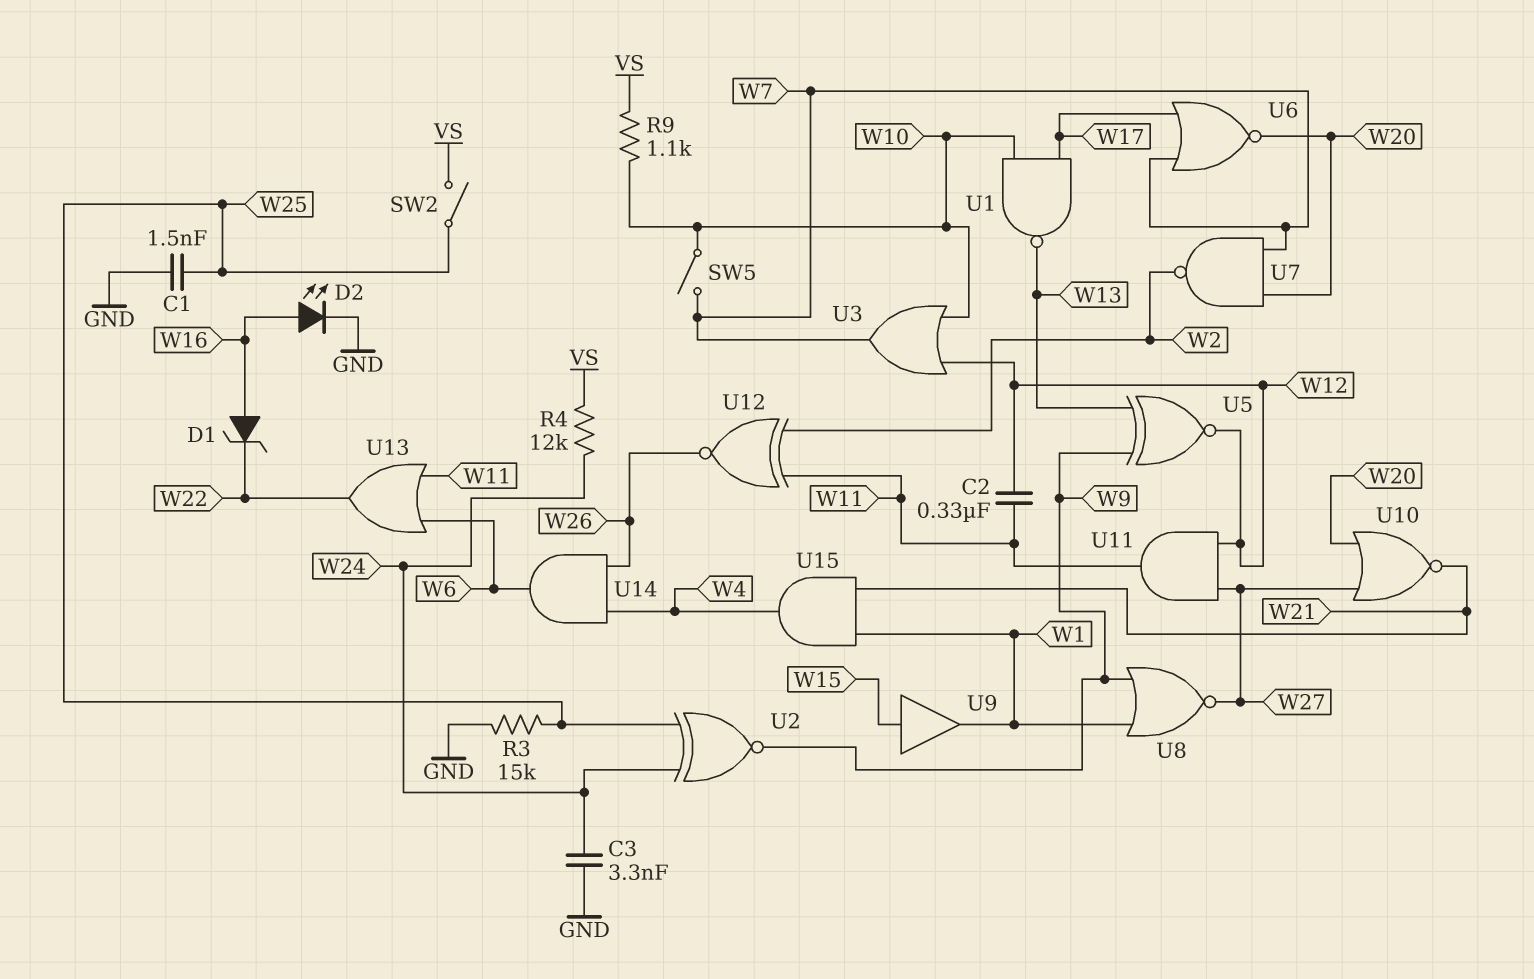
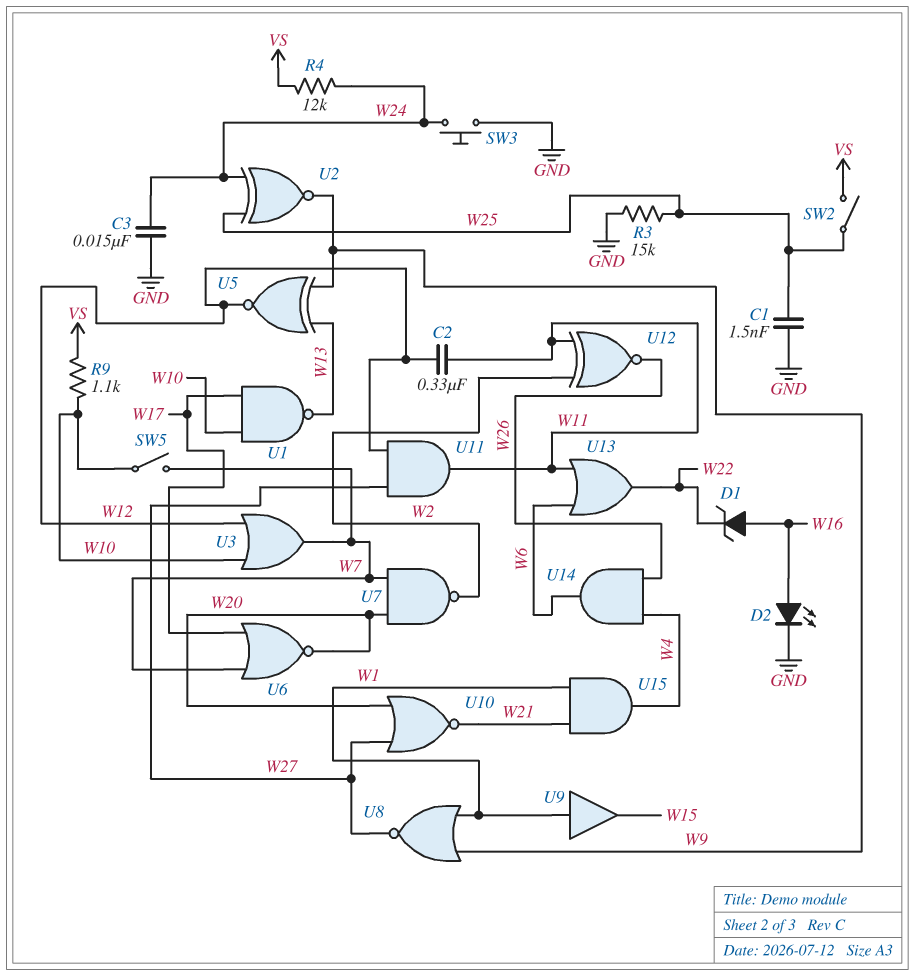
C3: 3.3nF (GND, W24) -> 15nF (GND, W24)
SW3: none -> button (GND, W24)
U9: buffer (in W15, out W1) -> buffer (in W1, out W15)

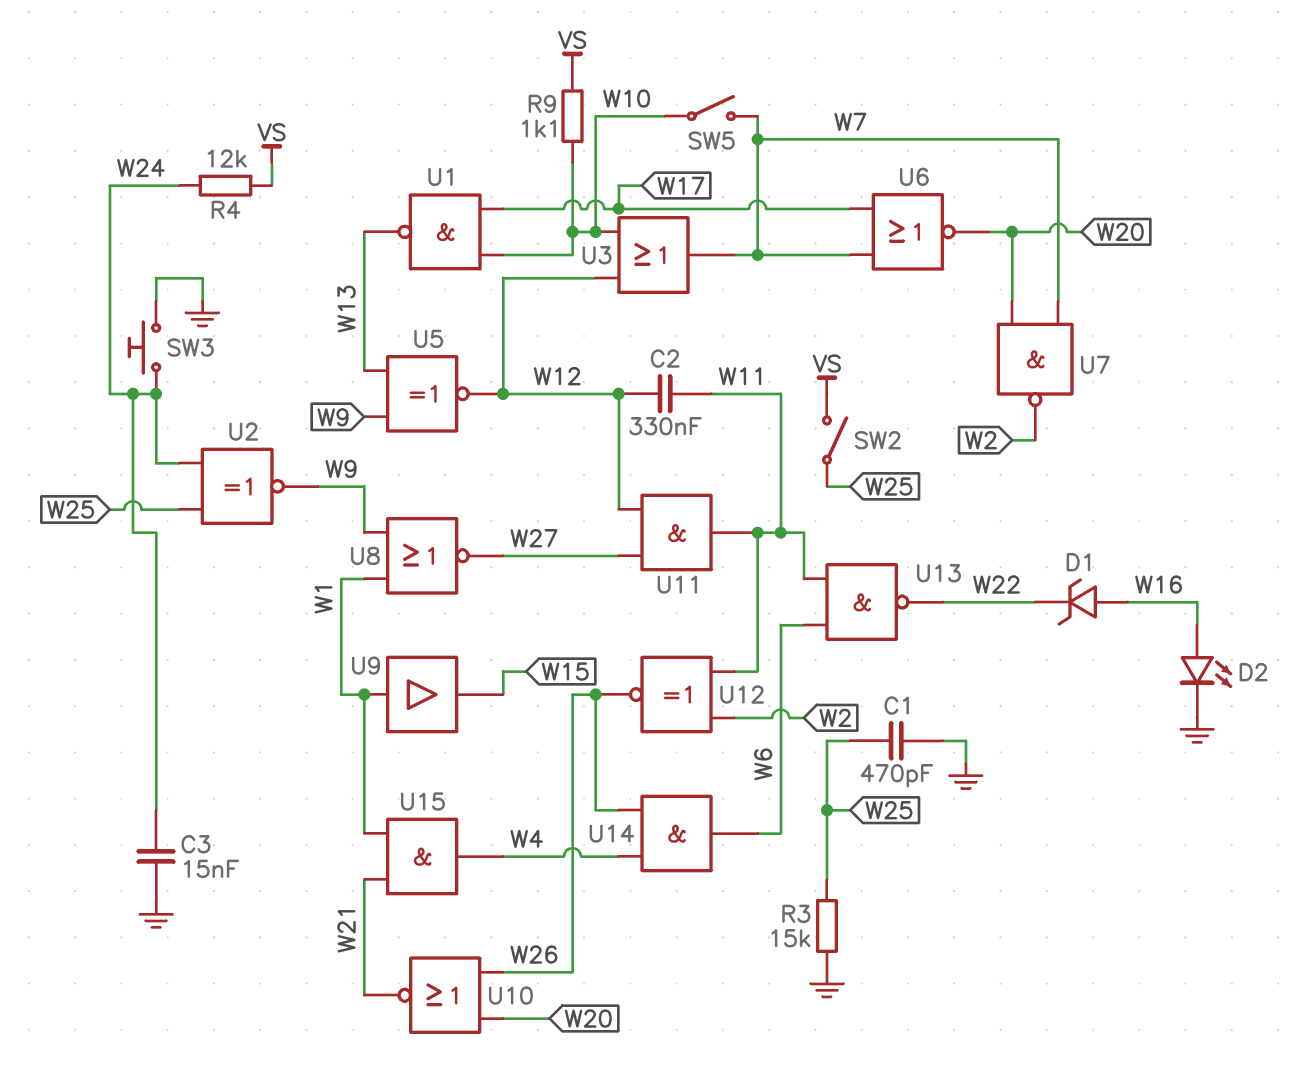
C1: 1.5nF (GND, W25) -> 470pF (GND, W25)
U10: NOR (in W20, in W27, out W21) -> NOR (in W20, in W26, out W21)
U13: OR (in W6, in W11, out W22) -> NAND (in W6, in W11, out W22)

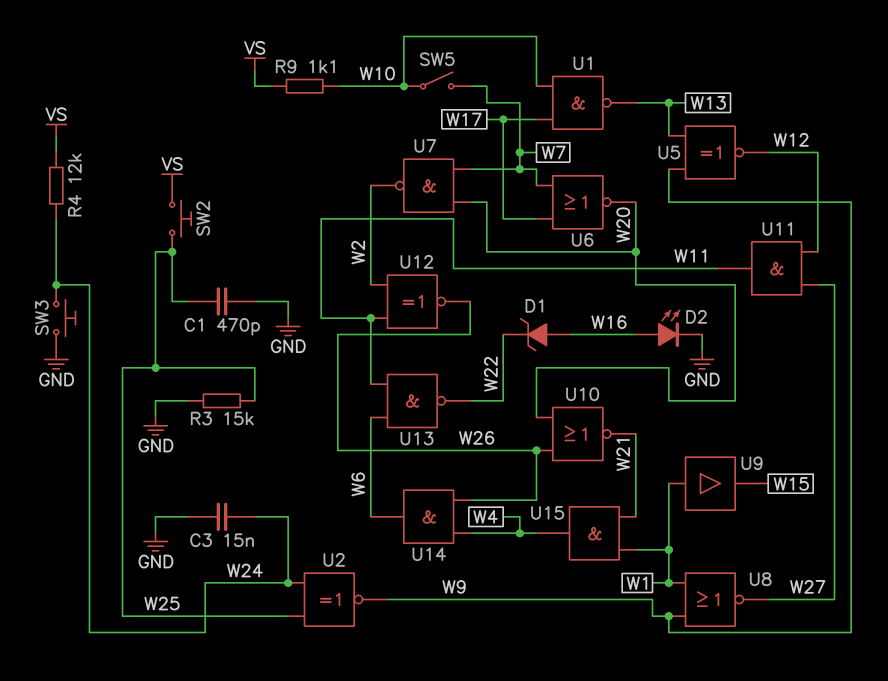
C2: 330nF (W11, W12) -> none
SW2: switch (VS, W25) -> button (VS, W25)
U3: OR (in W10, in W12, out W7) -> none

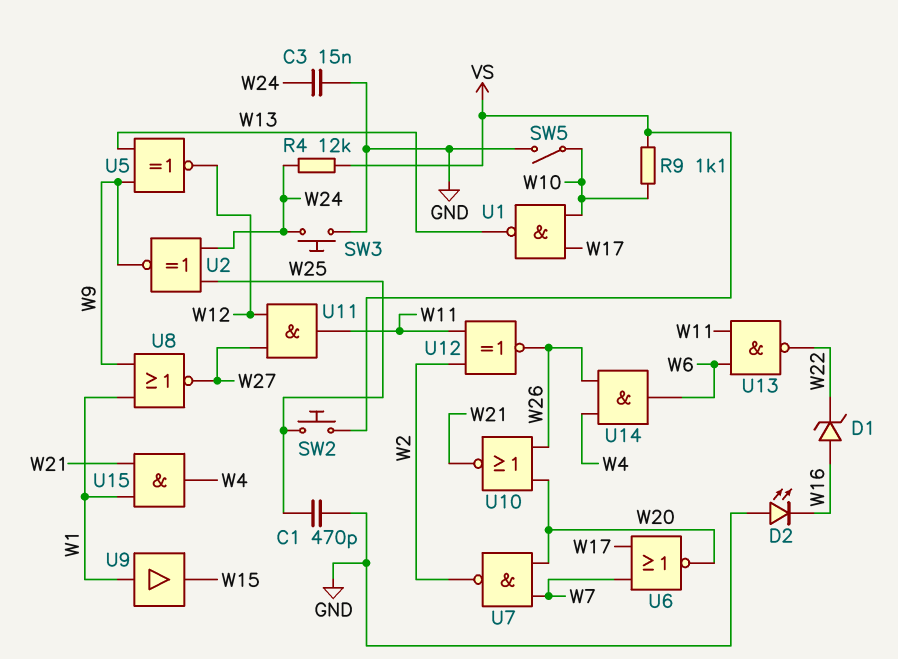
D2: LED (A W16, K GND) -> LED (A GND, K W16)
R3: 15k (GND, W25) -> none
SW5: switch (W7, W10) -> switch (GND, W10)

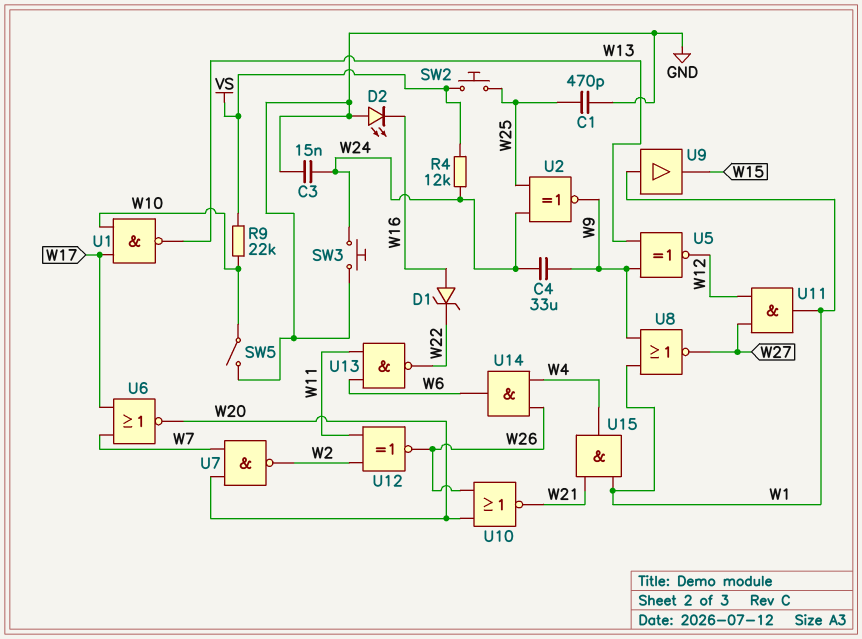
C4: none -> 33uF (W9, W24)
R9: 1.1k (VS, W10) -> 22k (VS, W10)
U11: AND (in W12, in W27, out W11) -> AND (in W12, in W27, out W1)

